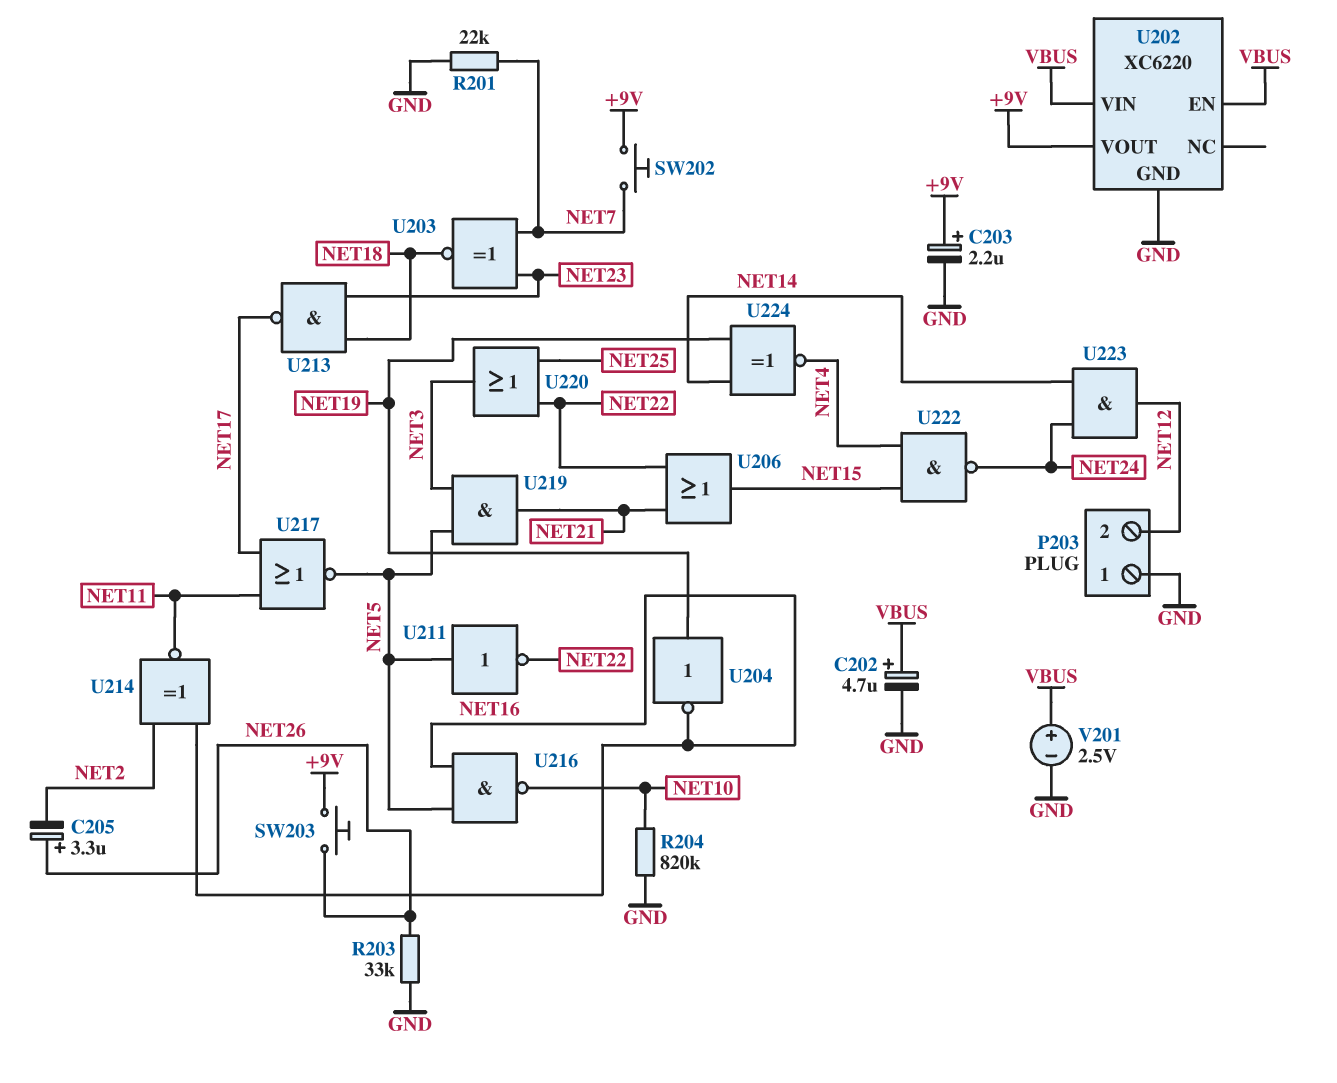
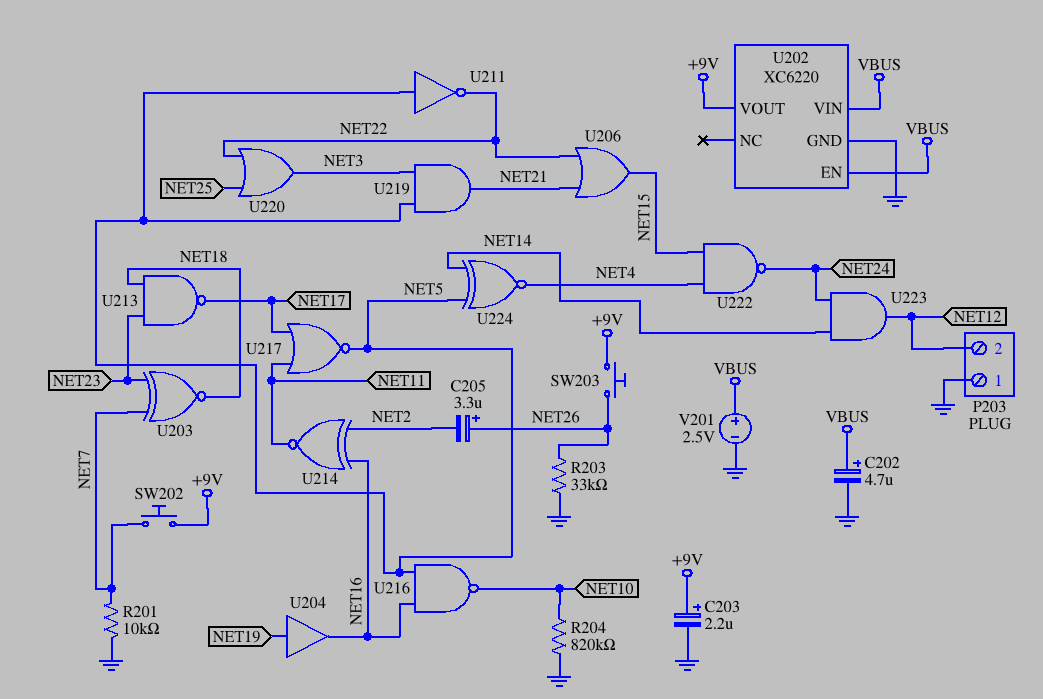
R201: 22k (GND, NET7) -> 10k (GND, NET7)
U204: NOT (in NET19, out NET16) -> buffer (in NET19, out NET16)
U224: XNOR (in NET14, in NET19, out NET4) -> XNOR (in NET5, in NET14, out NET4)

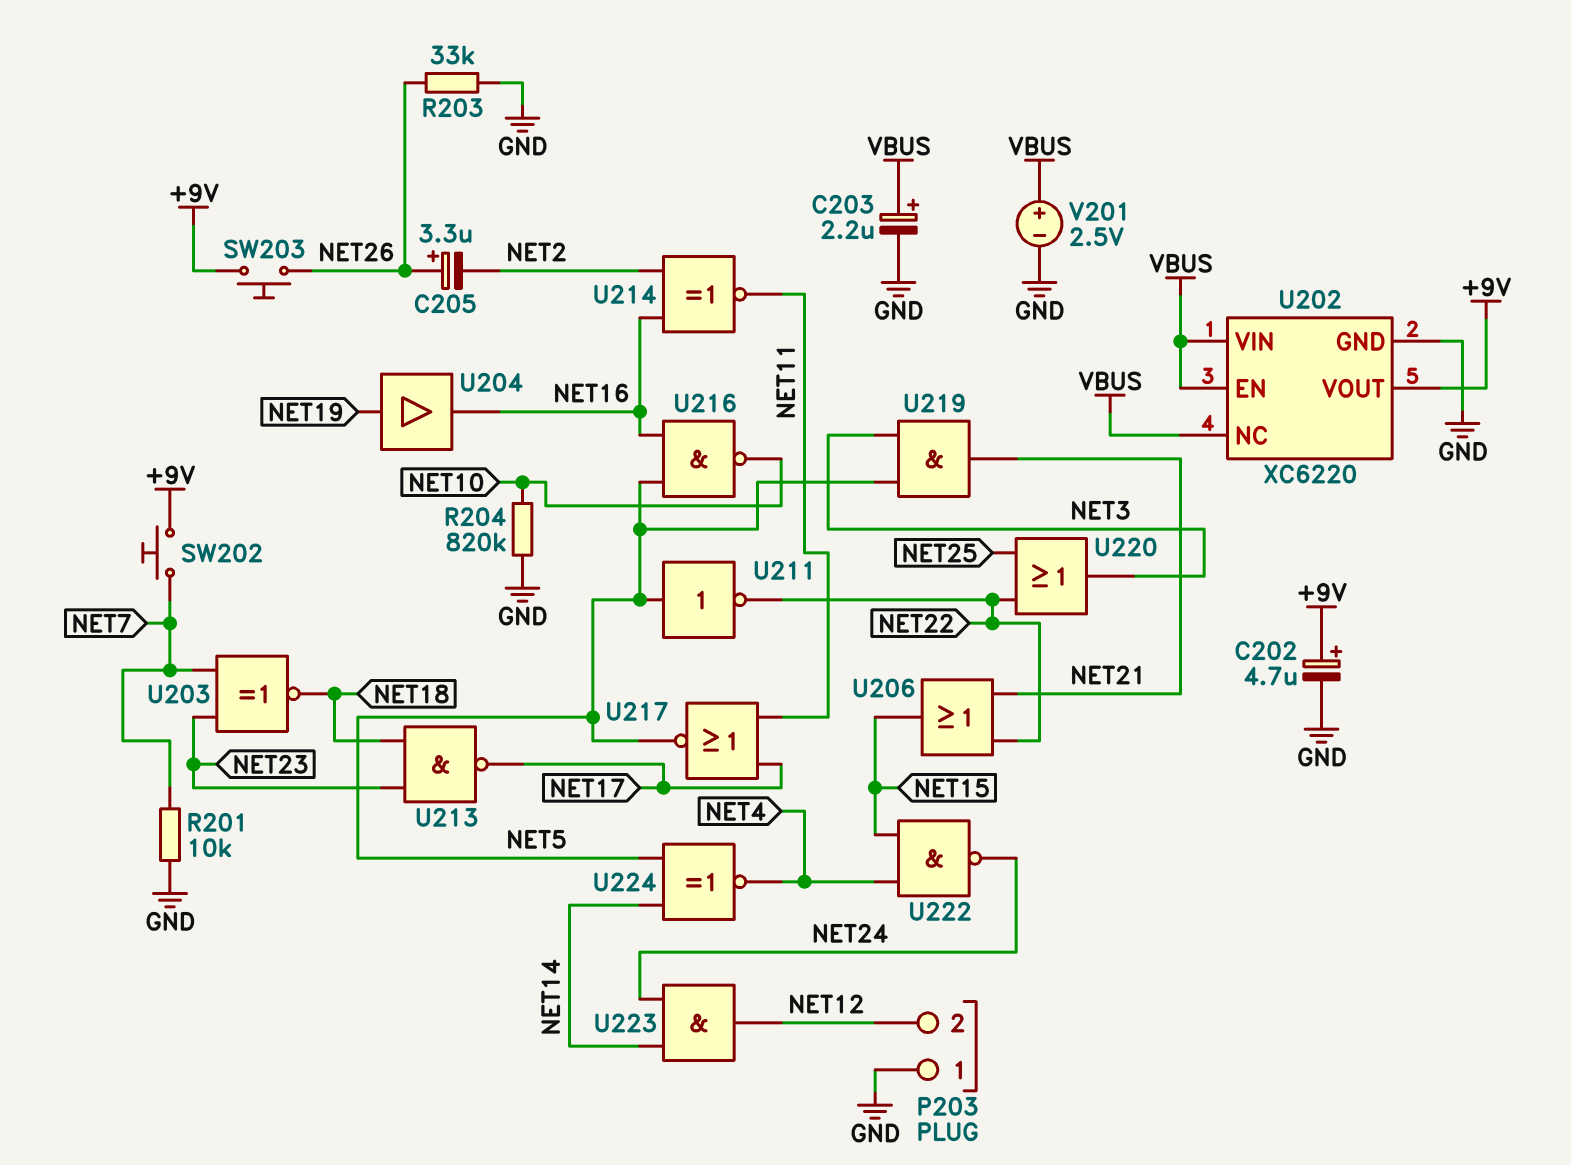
C202: 4.7uF (plus VBUS, minus GND) -> 4.7uF (plus +9V, minus GND)
C203: 2.2uF (plus +9V, minus GND) -> 2.2uF (plus VBUS, minus GND)
U202 pin NC: none -> VBUS

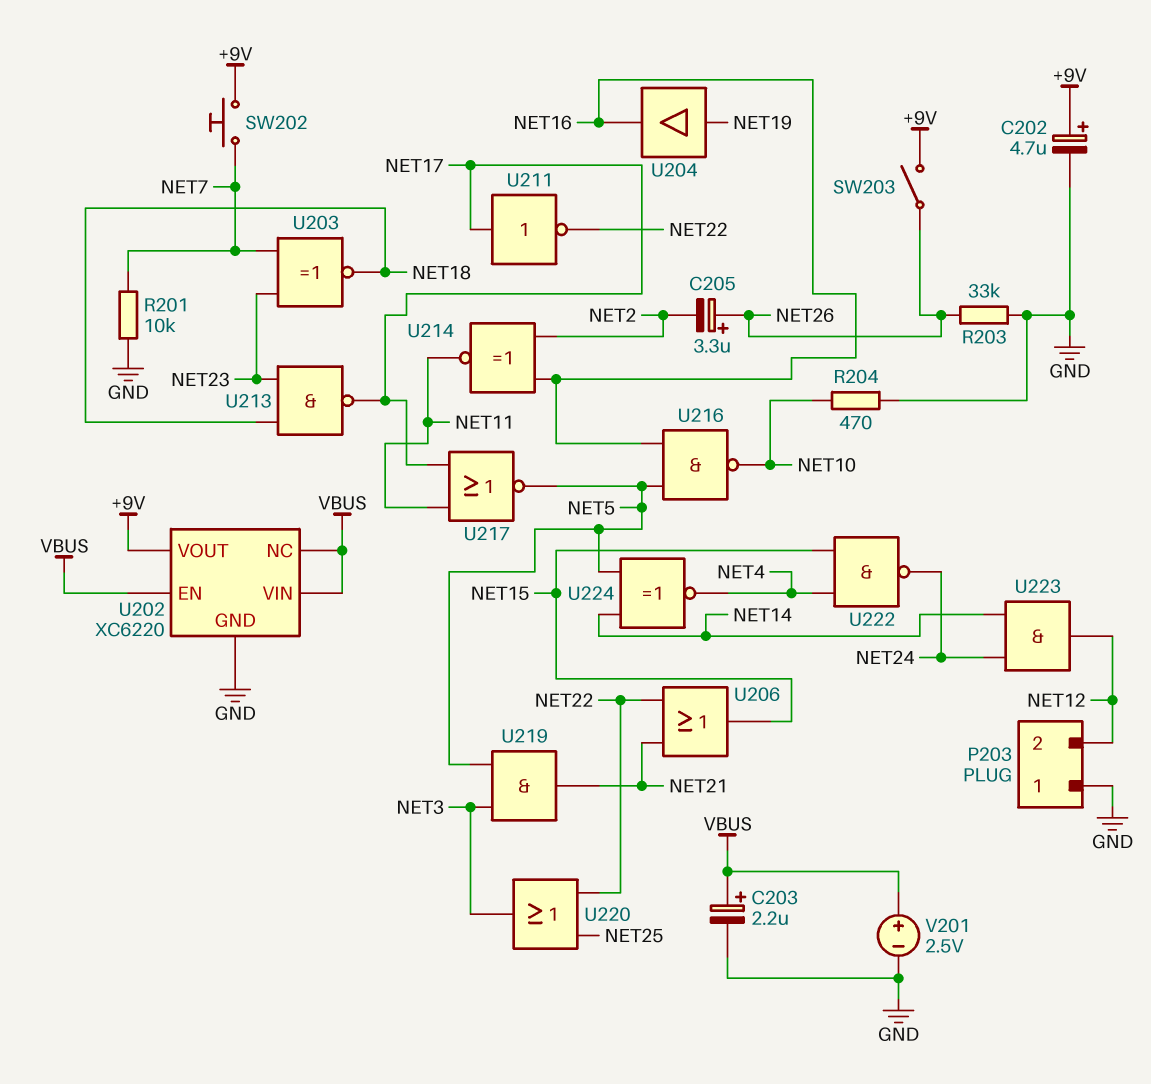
R204: 820k (GND, NET10) -> 470 (GND, NET10)
SW203: button (+9V, NET26) -> switch (+9V, NET26)
U211: NOT (in NET5, out NET22) -> NOT (in NET17, out NET22)

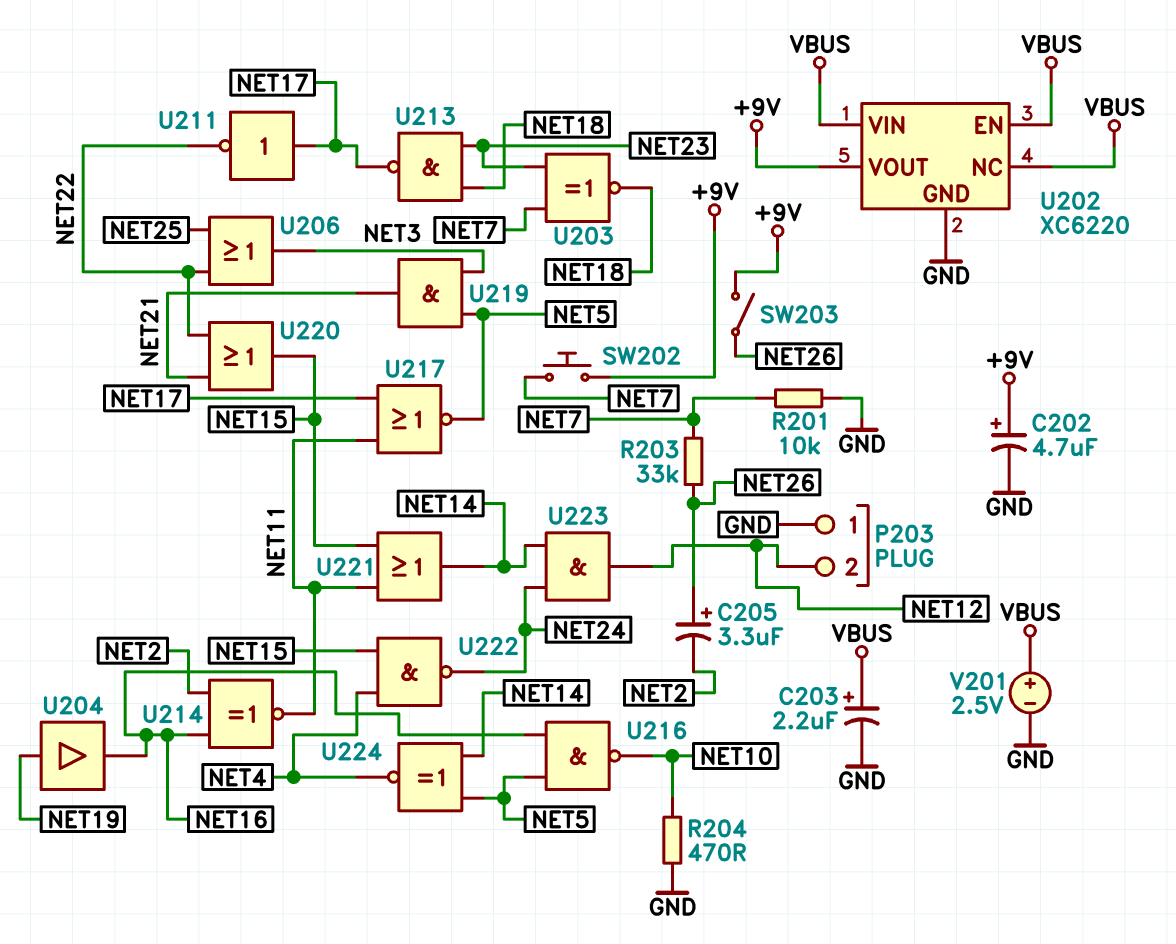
R203: 33k (GND, NET26) -> 33k (NET7, NET26)
U206: OR (in NET21, in NET22, out NET15) -> OR (in NET22, in NET25, out NET3)
U220: OR (in NET22, in NET25, out NET3) -> OR (in NET21, in NET22, out NET15)
U221: none -> OR (in NET11, in NET15, out NET14)

